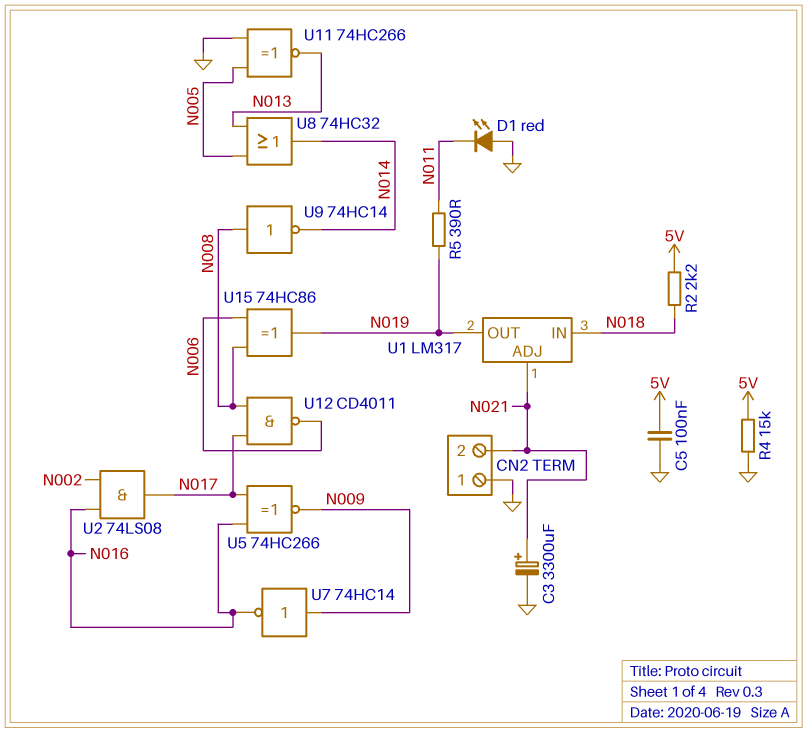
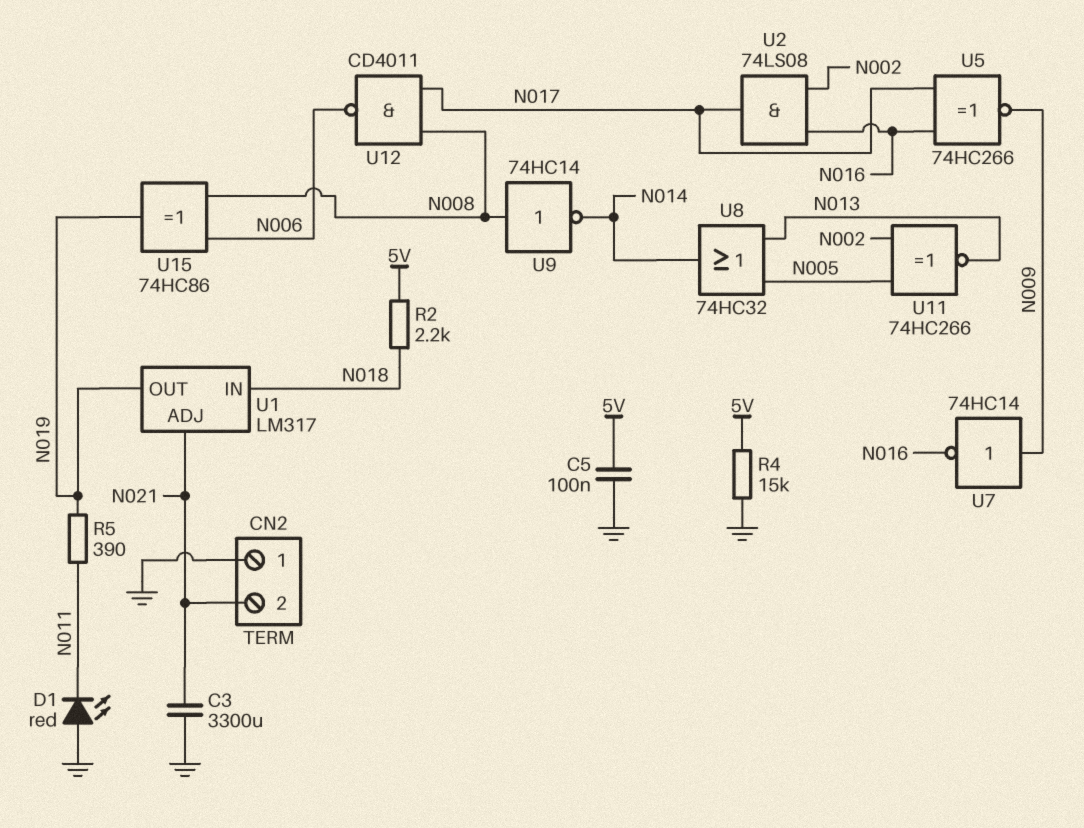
C3: 3300uF (plus N021, minus GND) -> 3300uF (GND, N021)
U11: XNOR 74HC266 (in GND, in N005, out N013) -> XNOR 74HC266 (in N002, in N005, out N013)

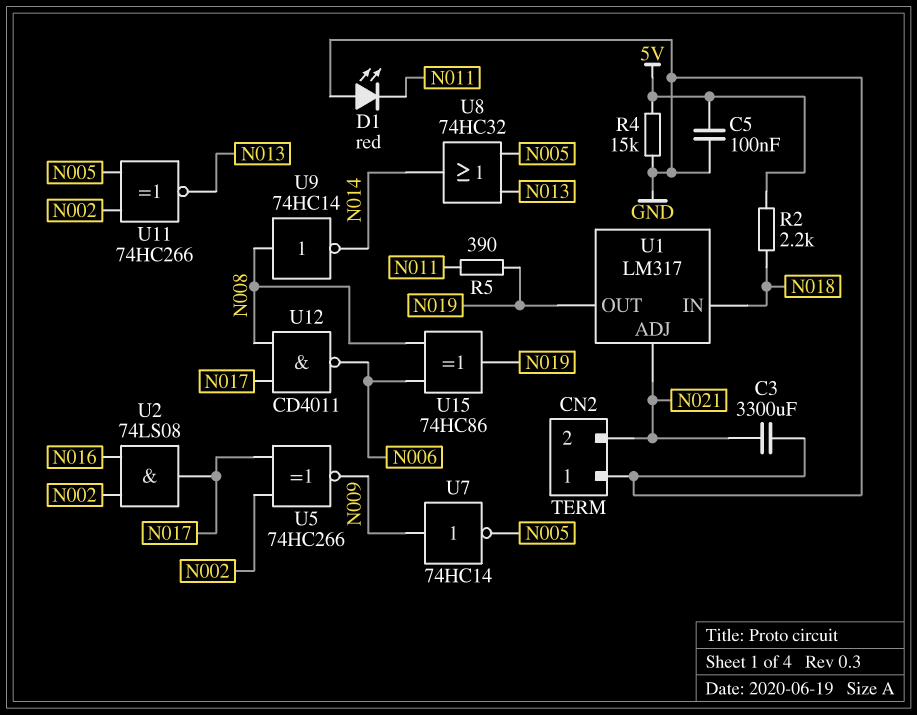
U5: XNOR 74HC266 (in N016, in N017, out N009) -> XNOR 74HC266 (in N002, in N017, out N009)
U7: NOT 74HC14 (in N009, out N016) -> NOT 74HC14 (in N009, out N005)

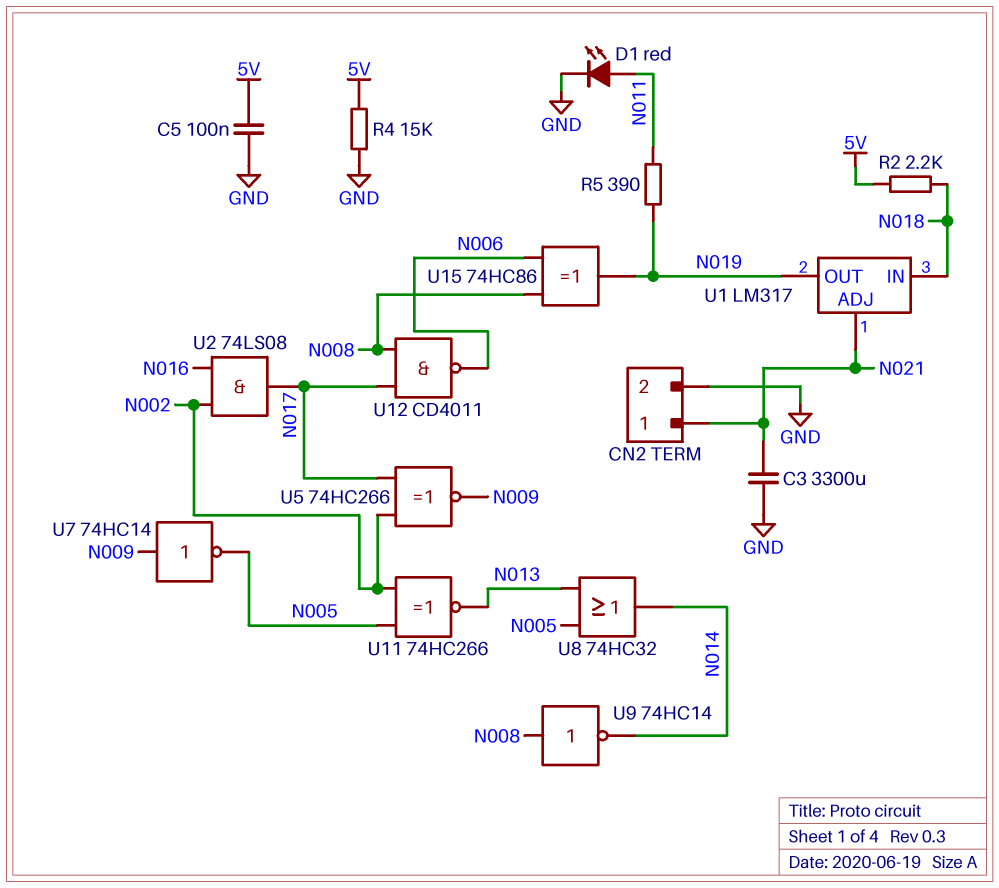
CN2 pin 1: GND -> N021
CN2 pin 2: N021 -> GND
D1: LED red (A GND, K N011) -> LED red (A N011, K GND)

